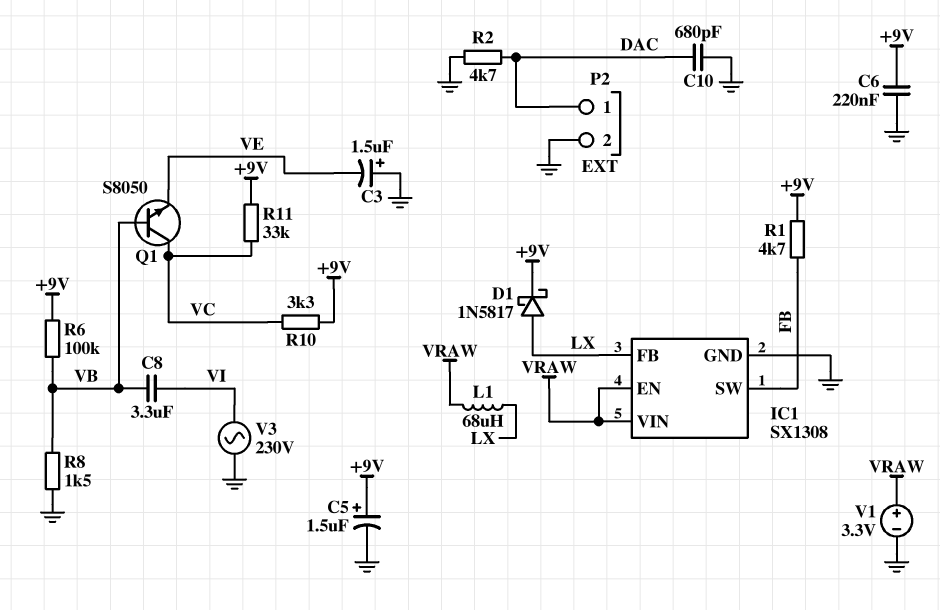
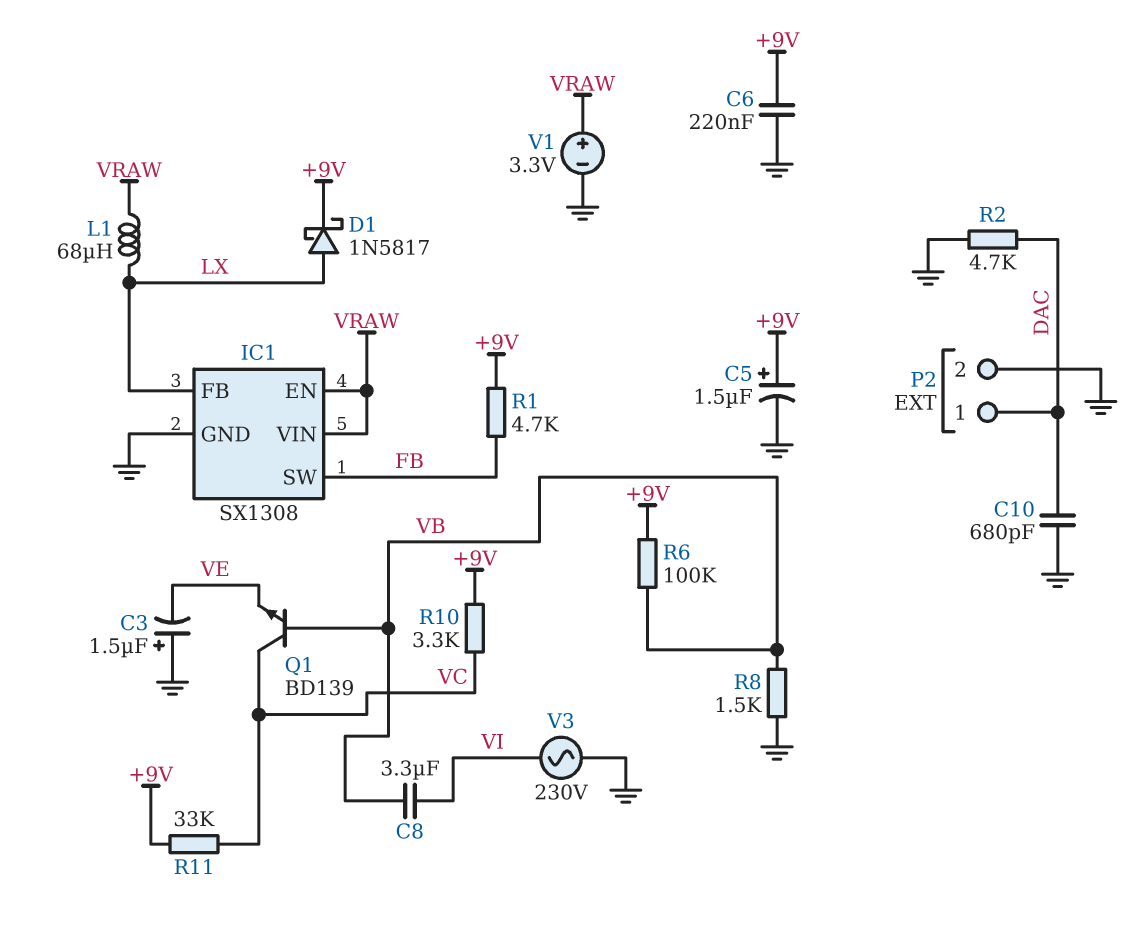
Q1: NPN S8050 (B VB, C VC, E VE) -> NPN BD139 (B VB, C VC, E VE)

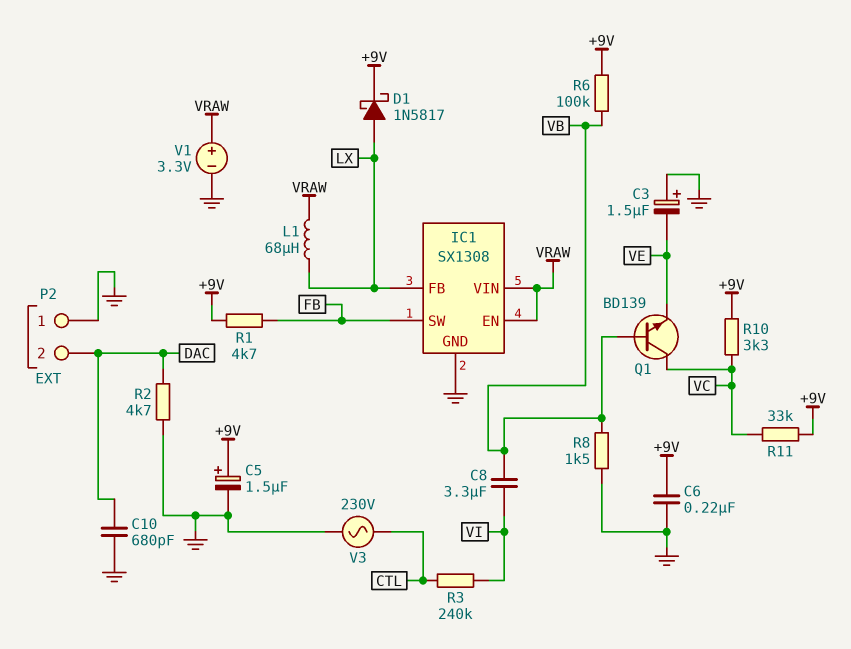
P2 pin 1: DAC -> GND
P2 pin 2: GND -> DAC
R3: none -> 240k (CTL, VI)
V3: AC 230V (GND, VI) -> AC 230V (CTL, GND)

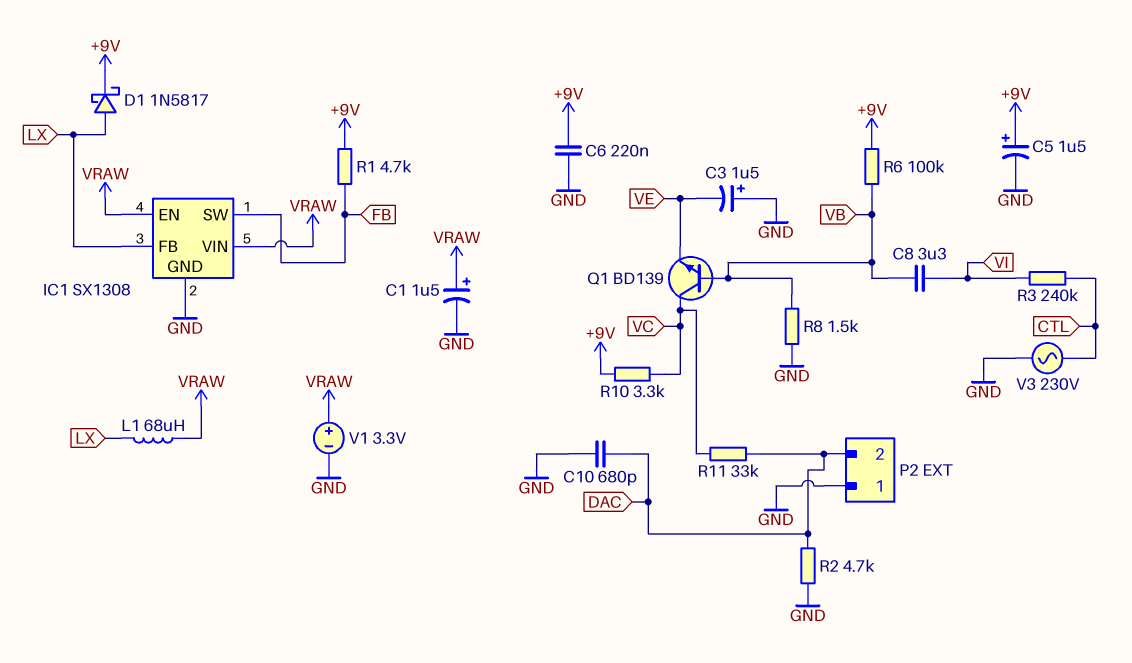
C1: none -> 1.5uF (plus VRAW, minus GND)
R11: 33k (+9V, VC) -> 33k (DAC, VC)

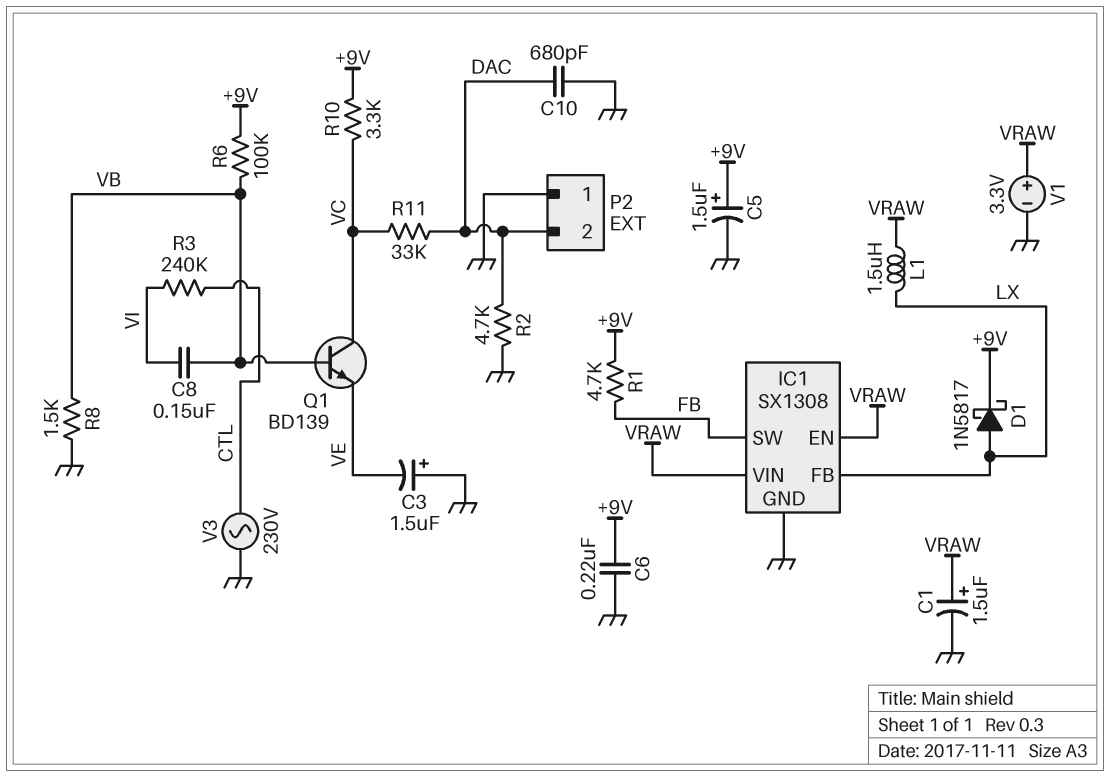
C8: 3.3uF (VB, VI) -> 150nF (VB, VI)
L1: 68uH (LX, VRAW) -> 1.5uH (LX, VRAW)

